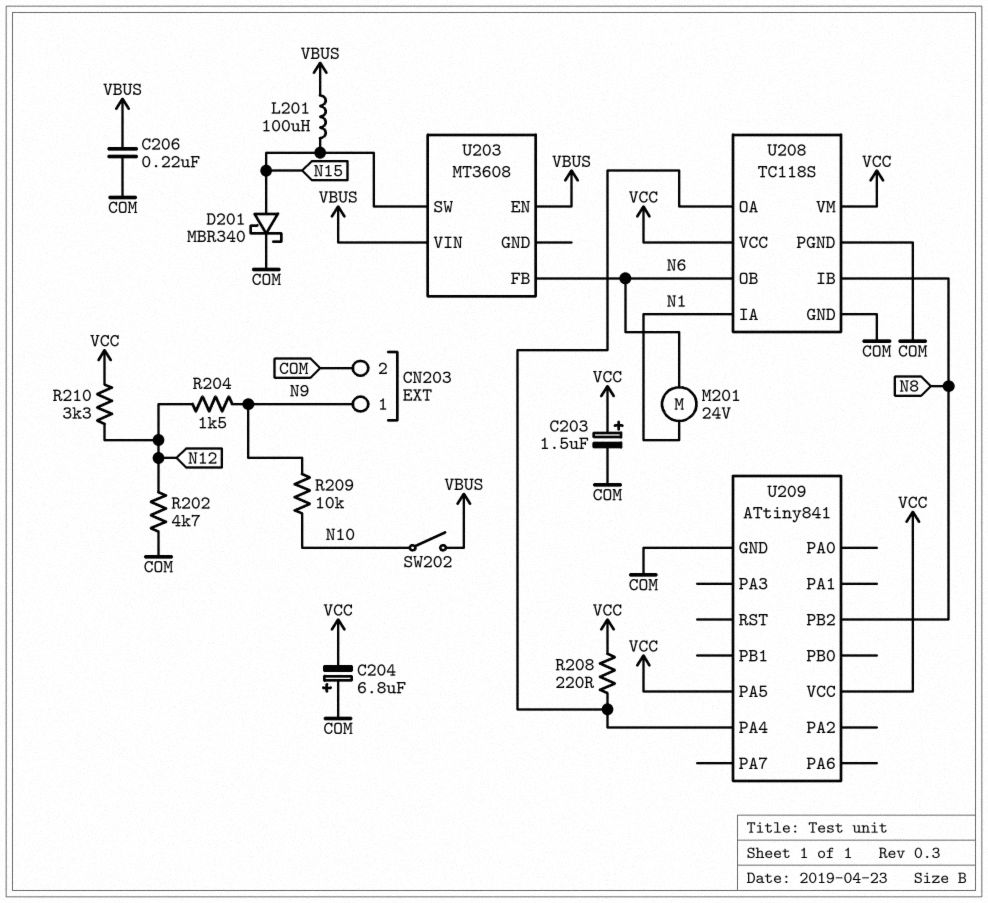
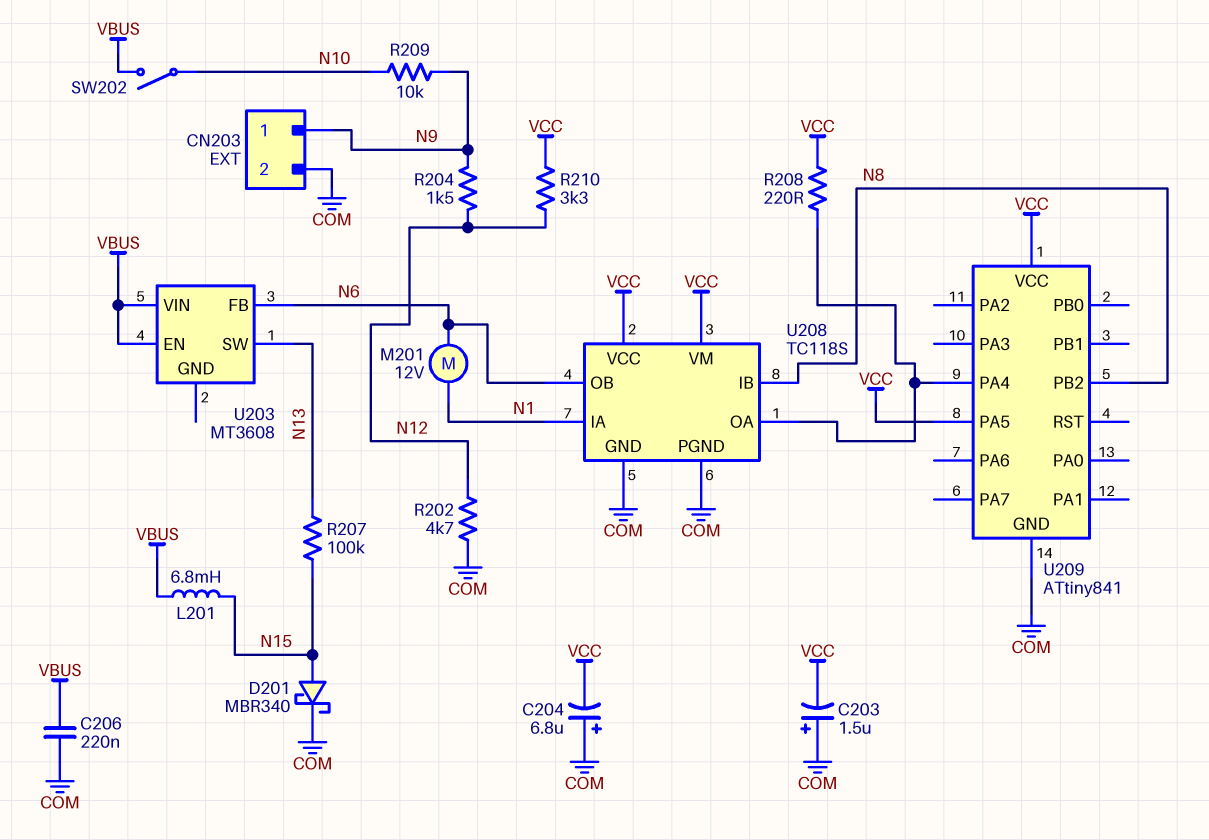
C203: 1.5uF (plus VCC, minus COM) -> 1.5uF (plus COM, minus VCC)
L201: 100uH (N15, VBUS) -> 6.8mH (N15, VBUS)
M201: motor 24V (N1, N6) -> motor 12V (N1, N6)
R207: none -> 100k (N13, N15)
U203 pin SW: N15 -> N13

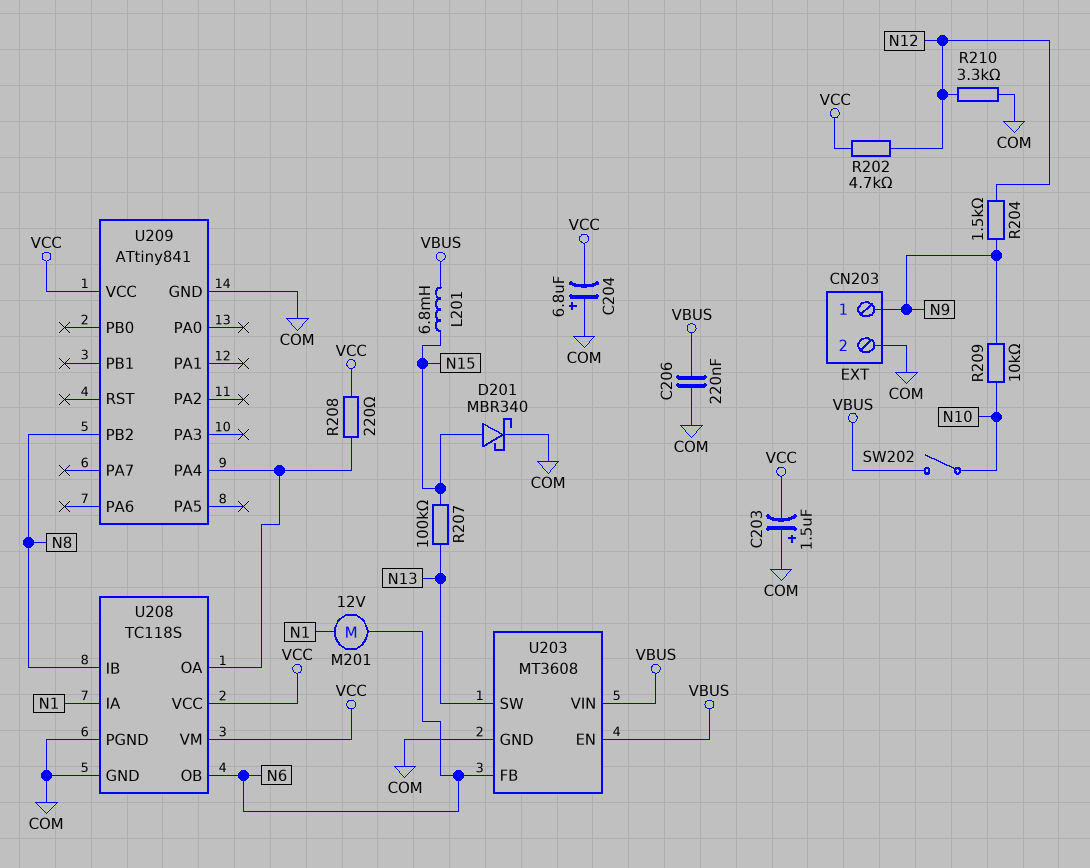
R202: 4.7k (COM, N12) -> 4.7k (N12, VCC)
R210: 3.3k (N12, VCC) -> 3.3k (COM, N12)
U203 pin GND: none -> COM
U209 pin PA5: VCC -> none

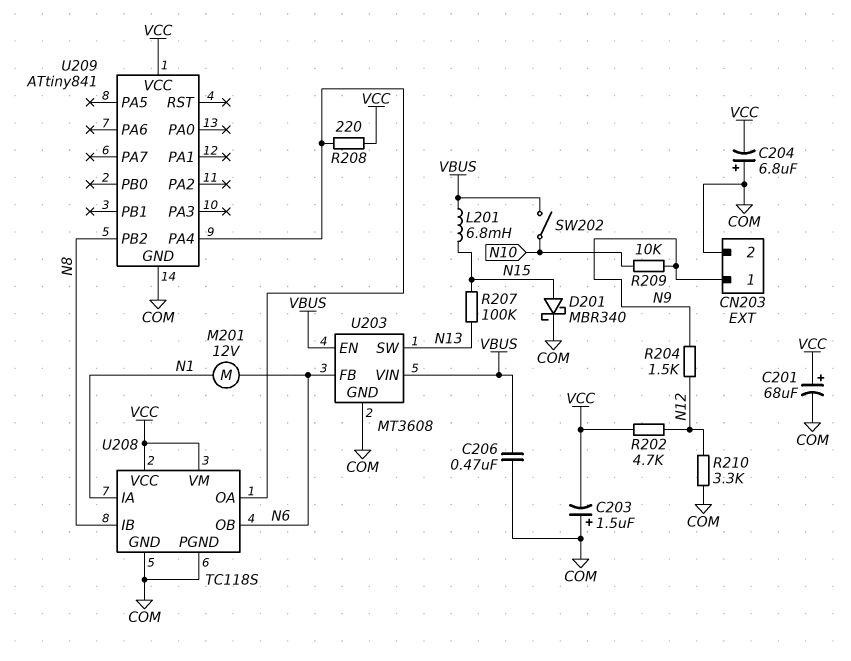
C201: none -> 68uF (plus VCC, minus COM)
C206: 220nF (COM, VBUS) -> 470nF (COM, VBUS)

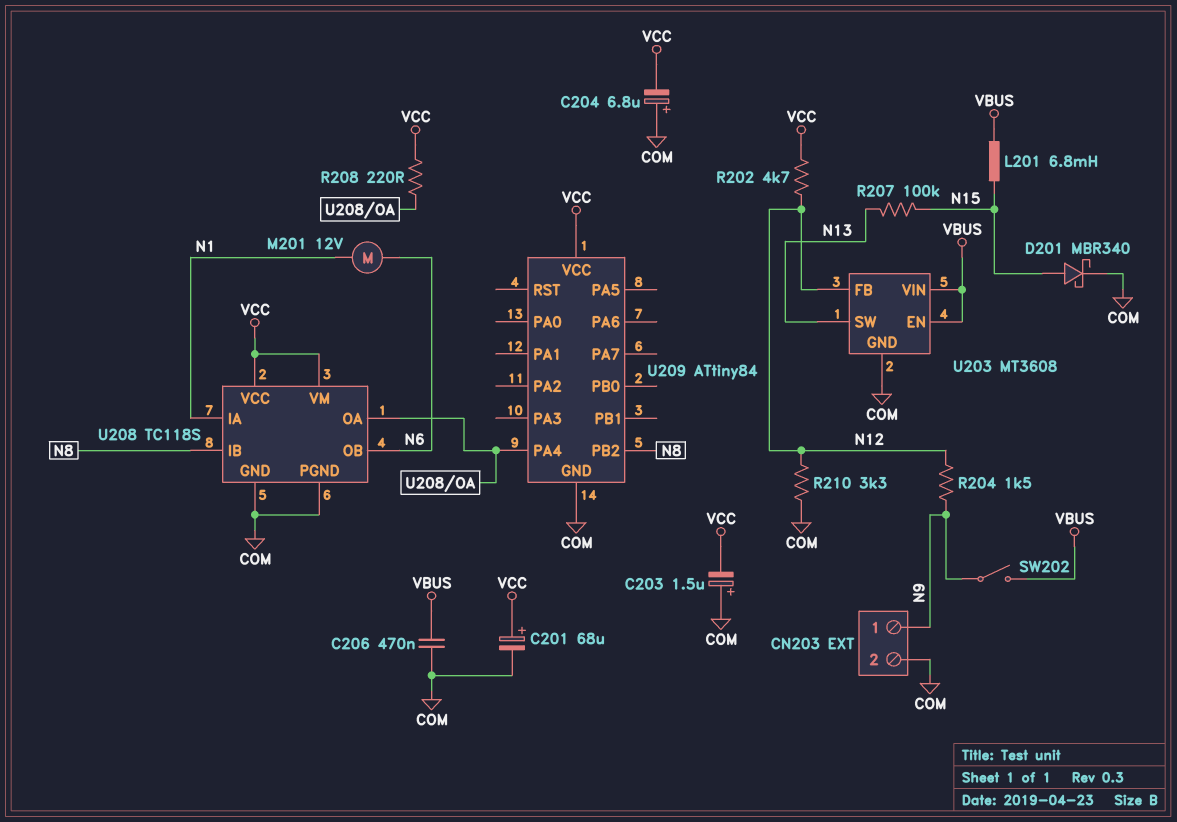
R209: 10k (N9, N10) -> none
SW202: switch (N10, VBUS) -> switch (N9, VBUS)
U203 pin FB: N6 -> N12
U209: ATtiny841 -> ATtiny84

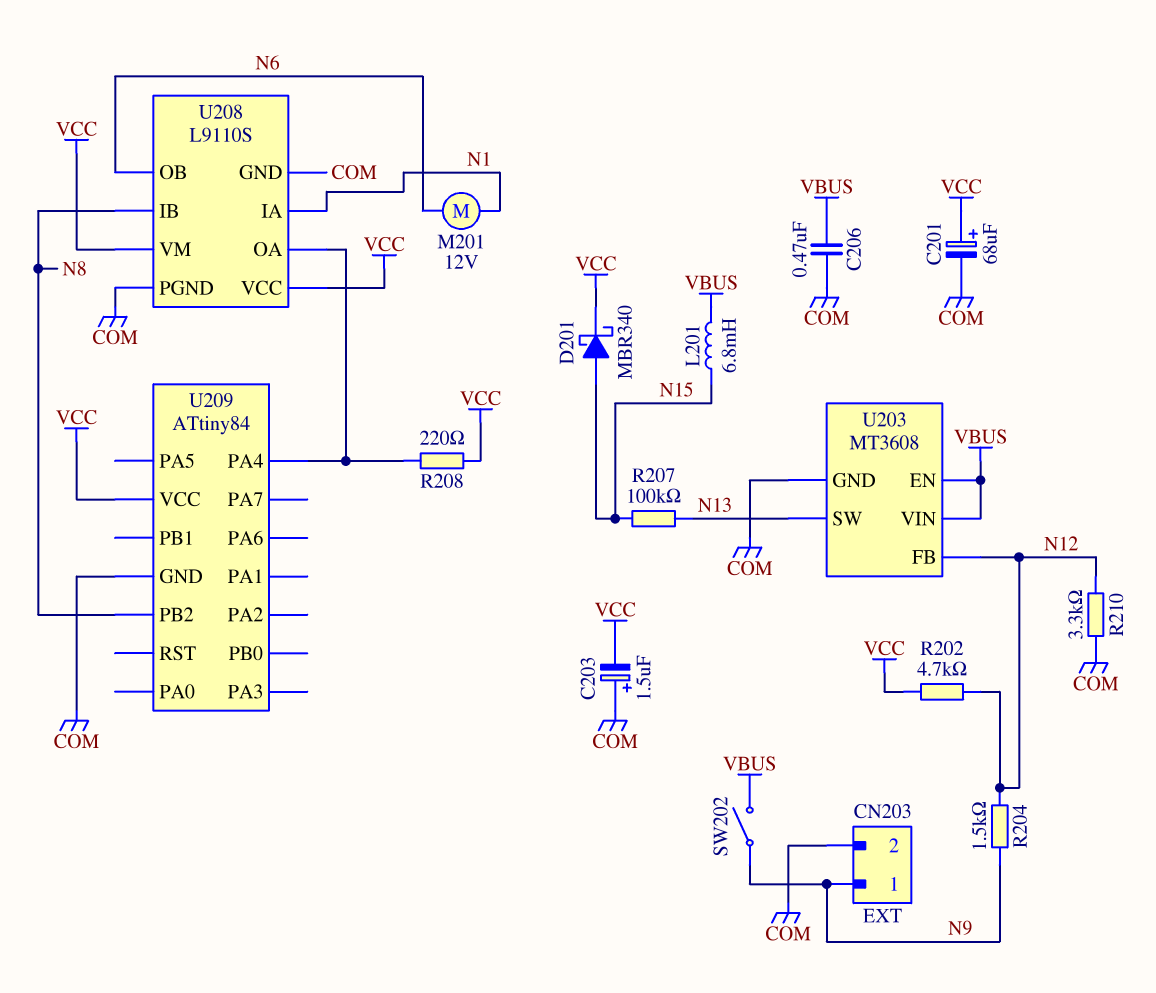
C204: 6.8uF (plus COM, minus VCC) -> none
D201: schottky MBR340 (A N15, K COM) -> schottky MBR340 (A N15, K VCC)
U208: TC118S -> L9110S

